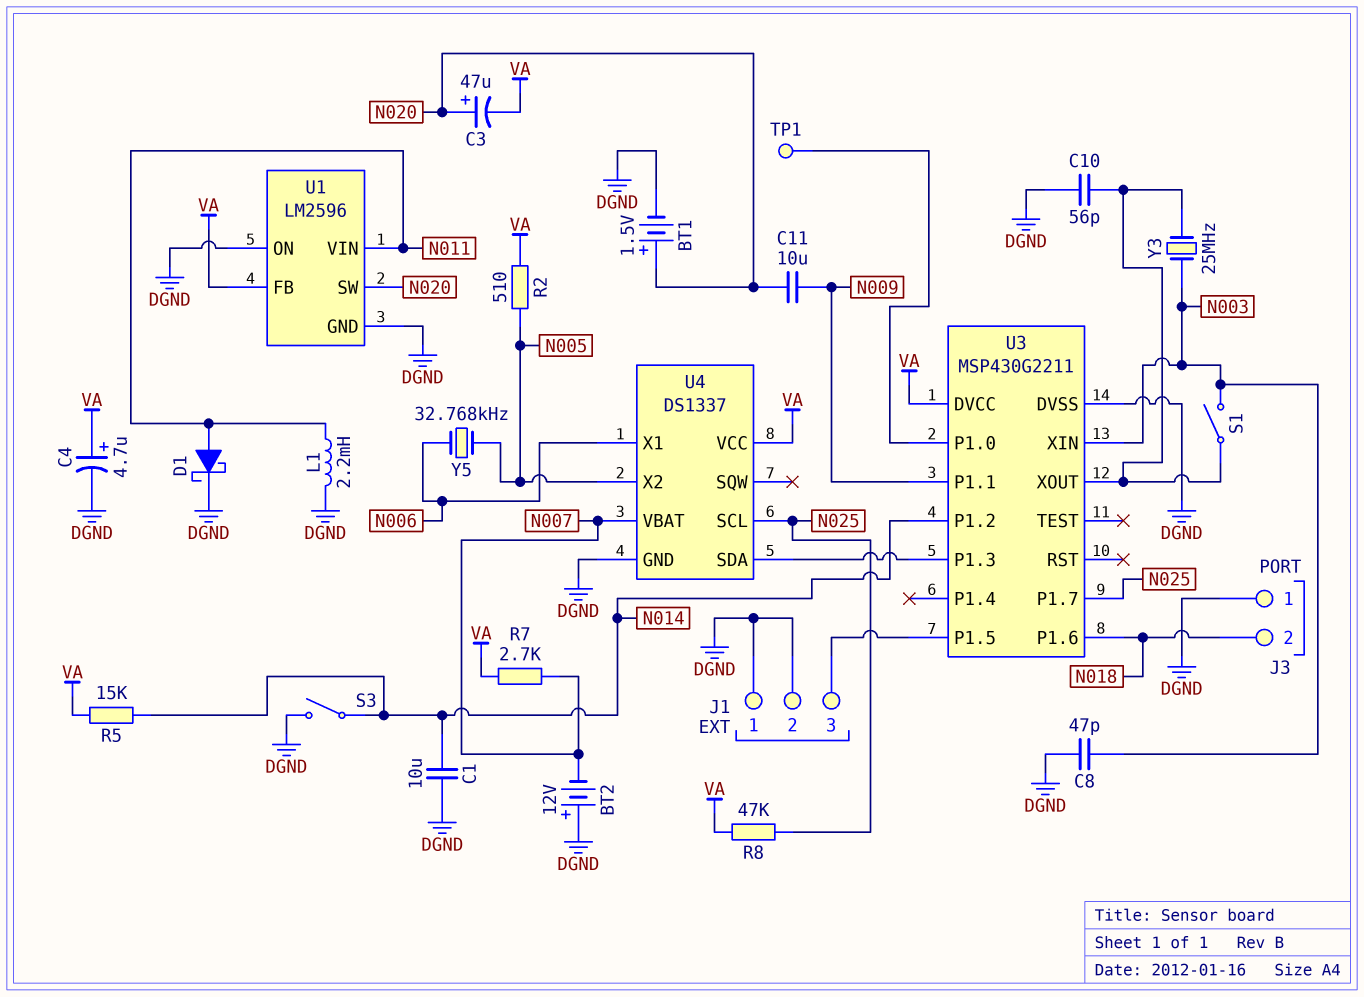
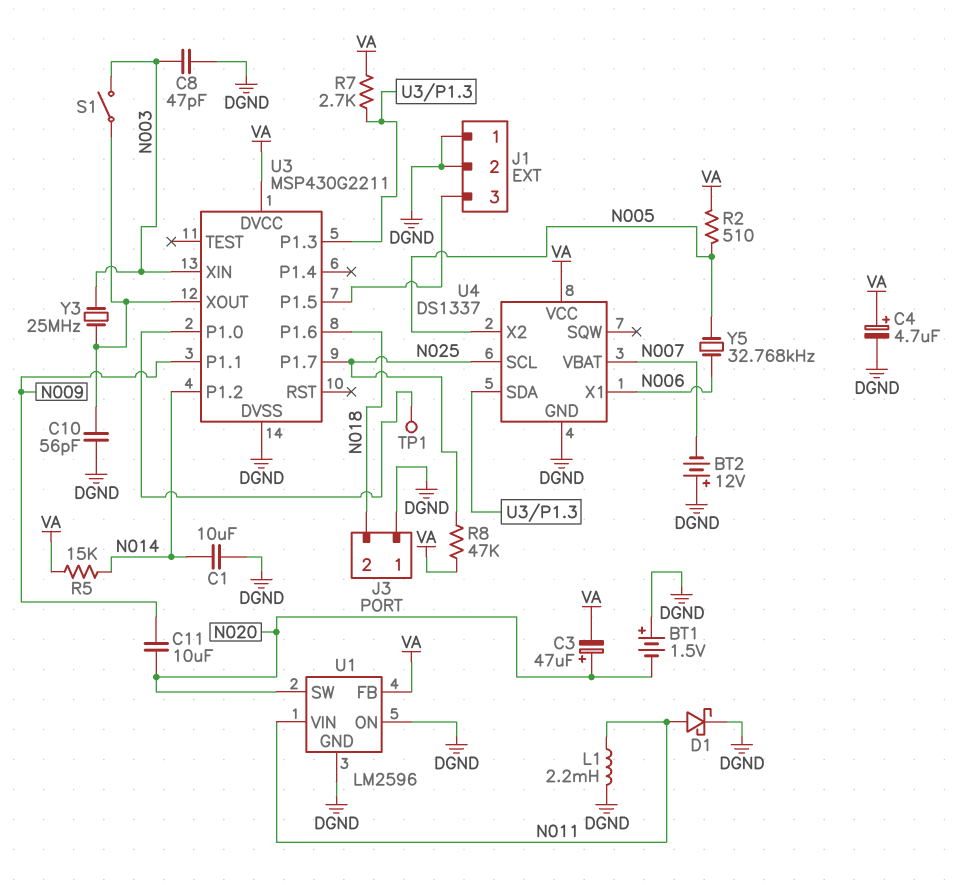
BT1: 1.5V (plus N020, minus DGND) -> 1.5V (plus DGND, minus N020)
R7: 2.7k (N007, VA) -> 2.7k (U3/P1.3, VA)
S3: switch (DGND, N014) -> none

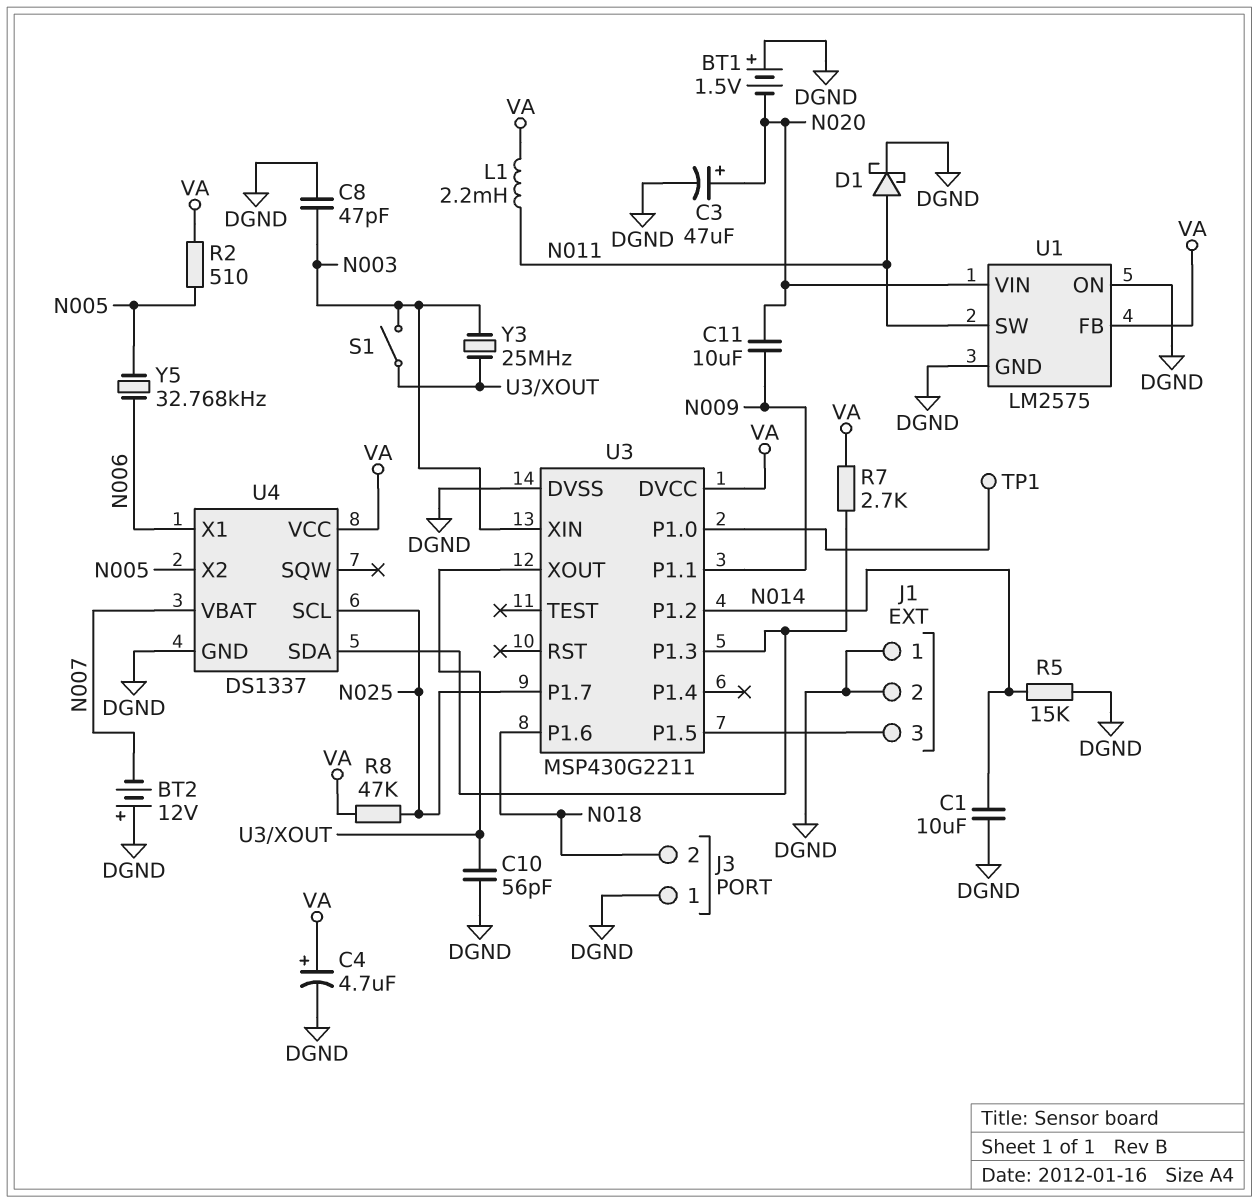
C3: 47uF (plus N020, minus VA) -> 47uF (plus N020, minus DGND)
L1: 2.2mH (DGND, N011) -> 2.2mH (N011, VA)
R5: 15k (N014, VA) -> 15k (DGND, N014)
U1: LM2596 -> LM2575
U1 pin SW: N020 -> N011
U1 pin VIN: N011 -> N020

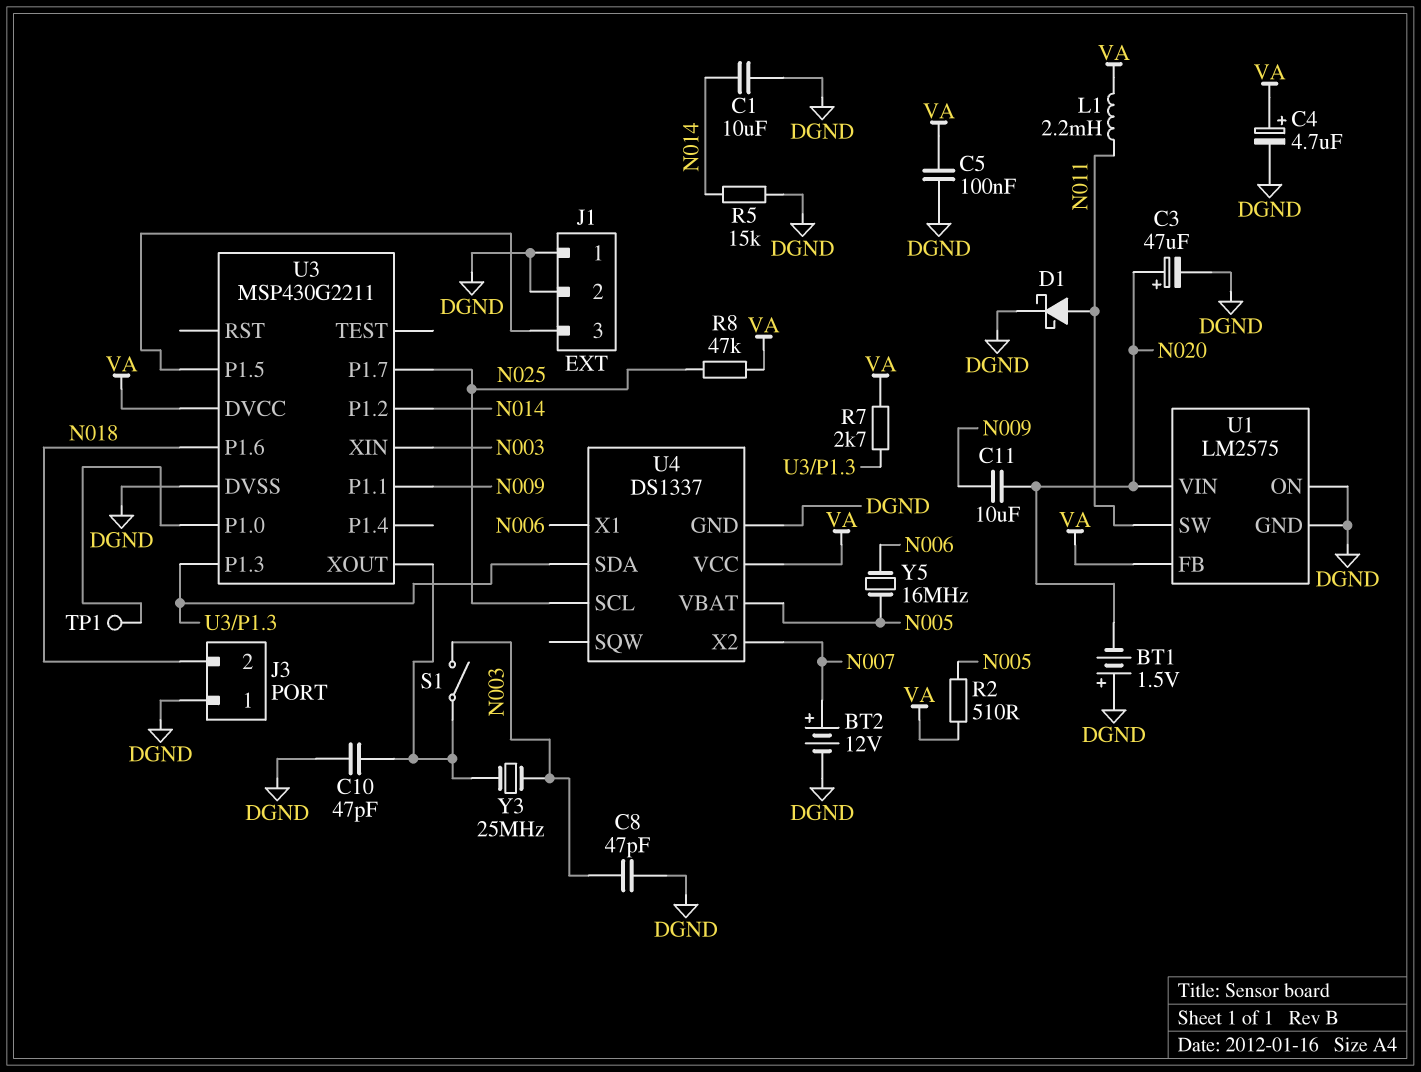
BT2: 12V (plus DGND, minus N007) -> 12V (plus N007, minus DGND)
C5: none -> 100nF (DGND, VA)
C10: 56pF (DGND, U3/XOUT) -> 47pF (DGND, U3/XOUT)
U4 pin VBAT: N007 -> N005
U4 pin X2: N005 -> N007
Y5: 32.768kHz (N005, N006) -> 16MHz (N005, N006)

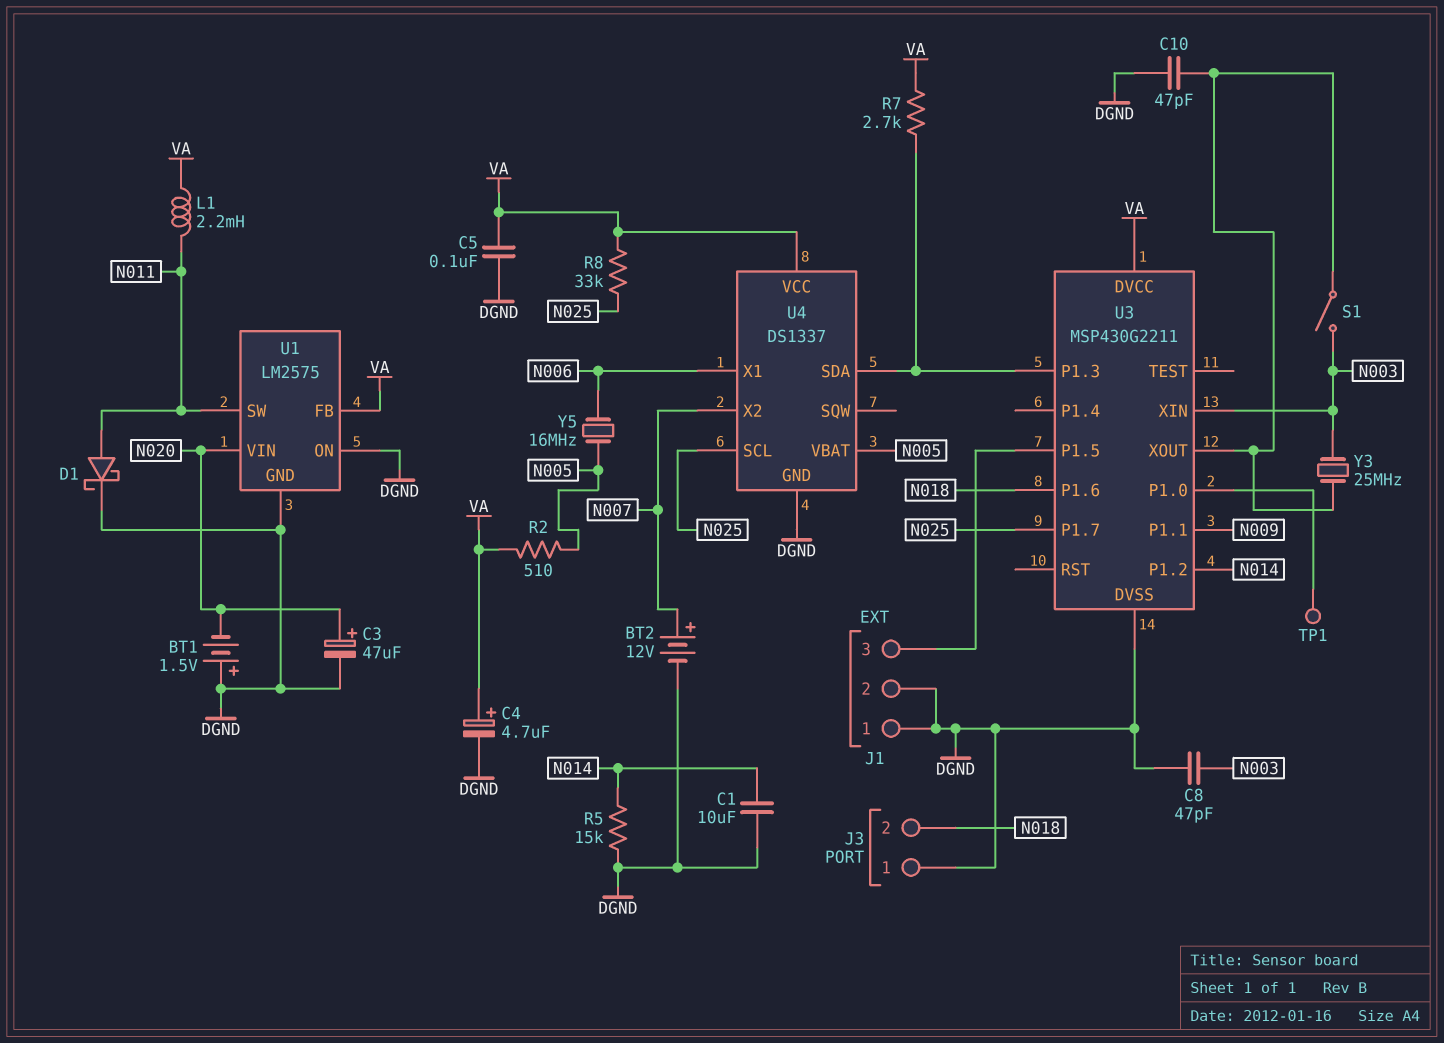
C11: 10uF (N009, N020) -> none
R8: 47k (N025, VA) -> 33k (N025, VA)

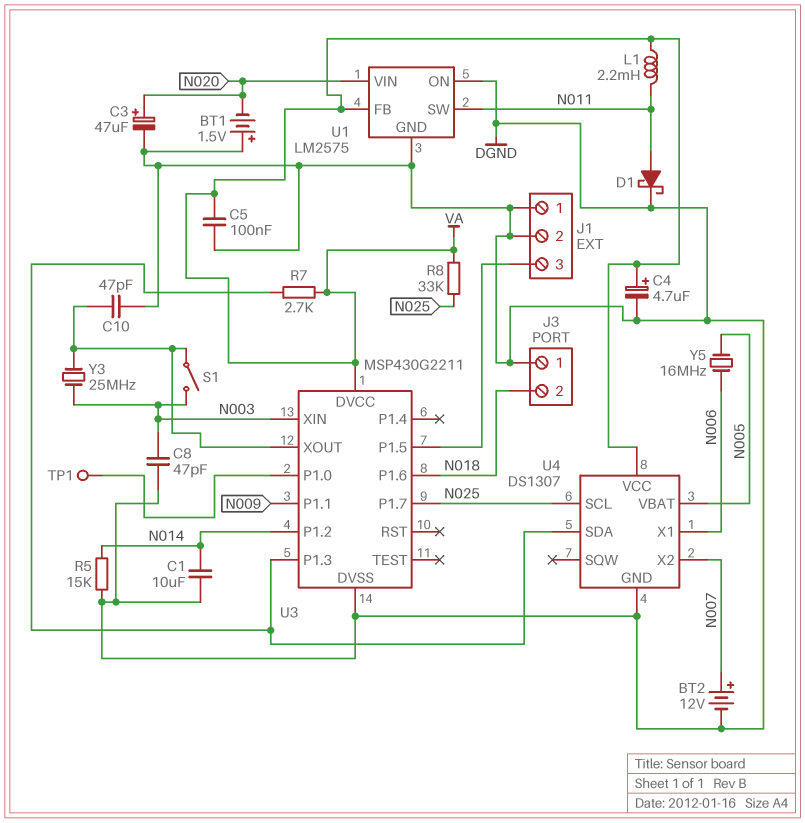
R2: 510 (N005, VA) -> none
U4: DS1337 -> DS1307

